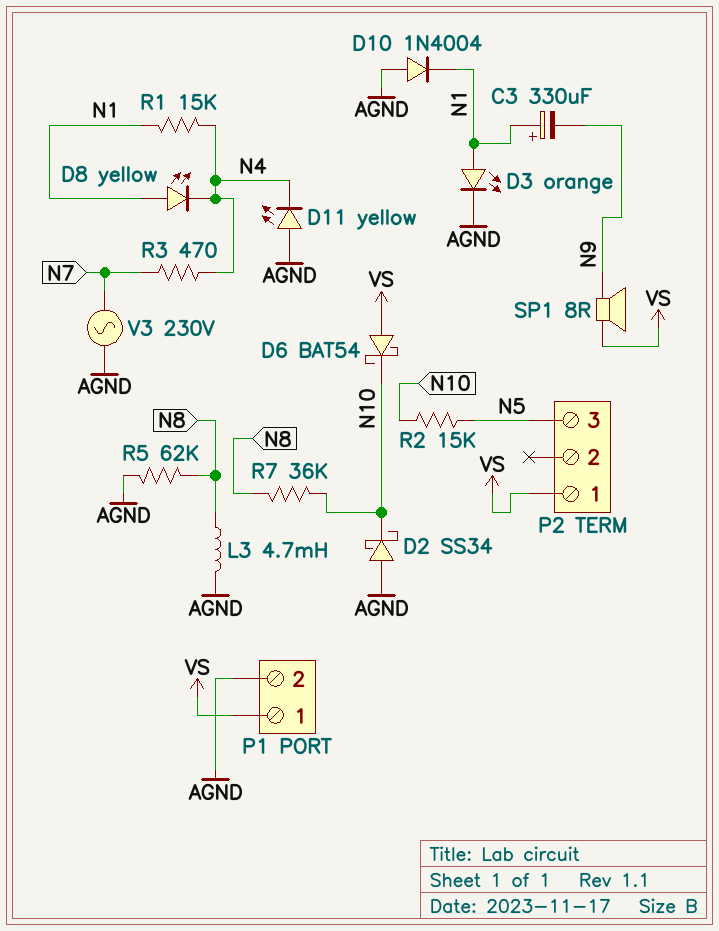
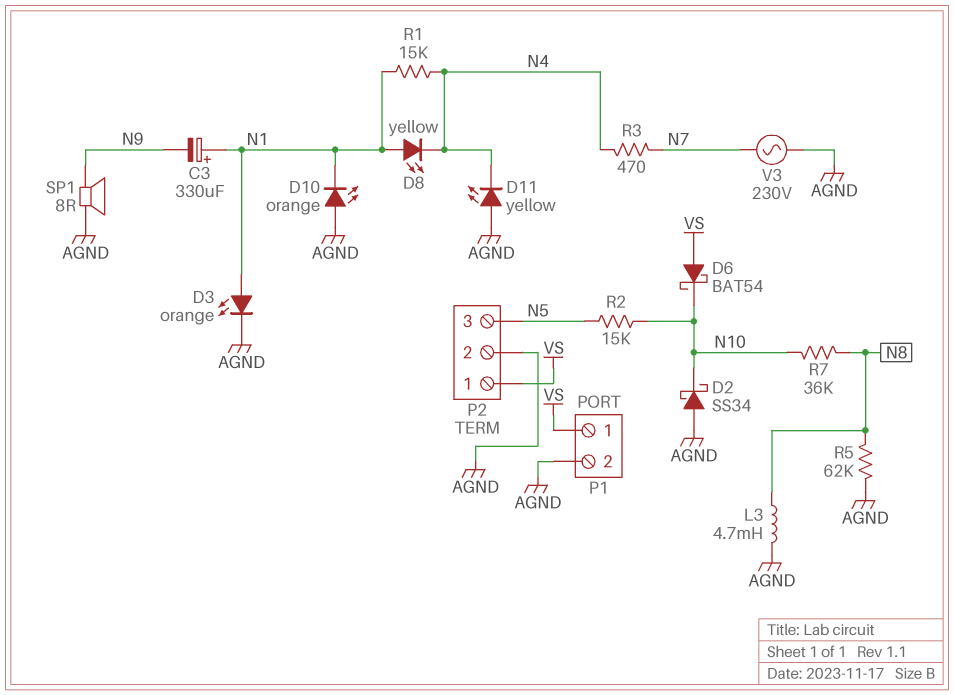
D10: diode 1N4004 (A AGND, K N1) -> LED orange (A AGND, K N1)
P2 pin 2: none -> AGND
SP1: speaker 8R (N9, VS) -> speaker 8R (AGND, N9)

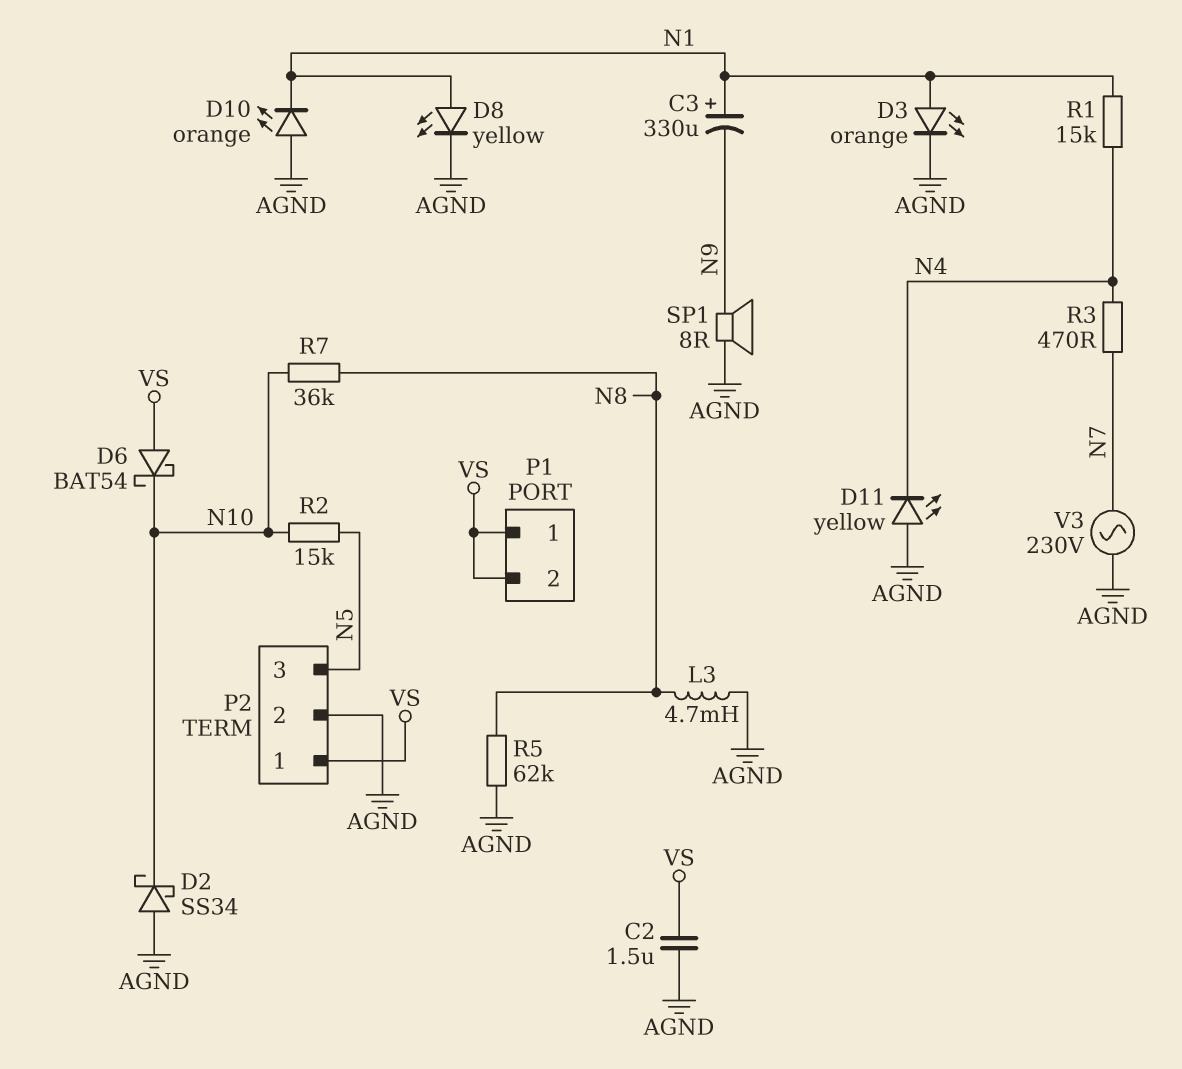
C2: none -> 1.5uF (AGND, VS)
D8: LED yellow (A N1, K N4) -> LED yellow (A N1, K AGND)
P1 pin 2: AGND -> VS

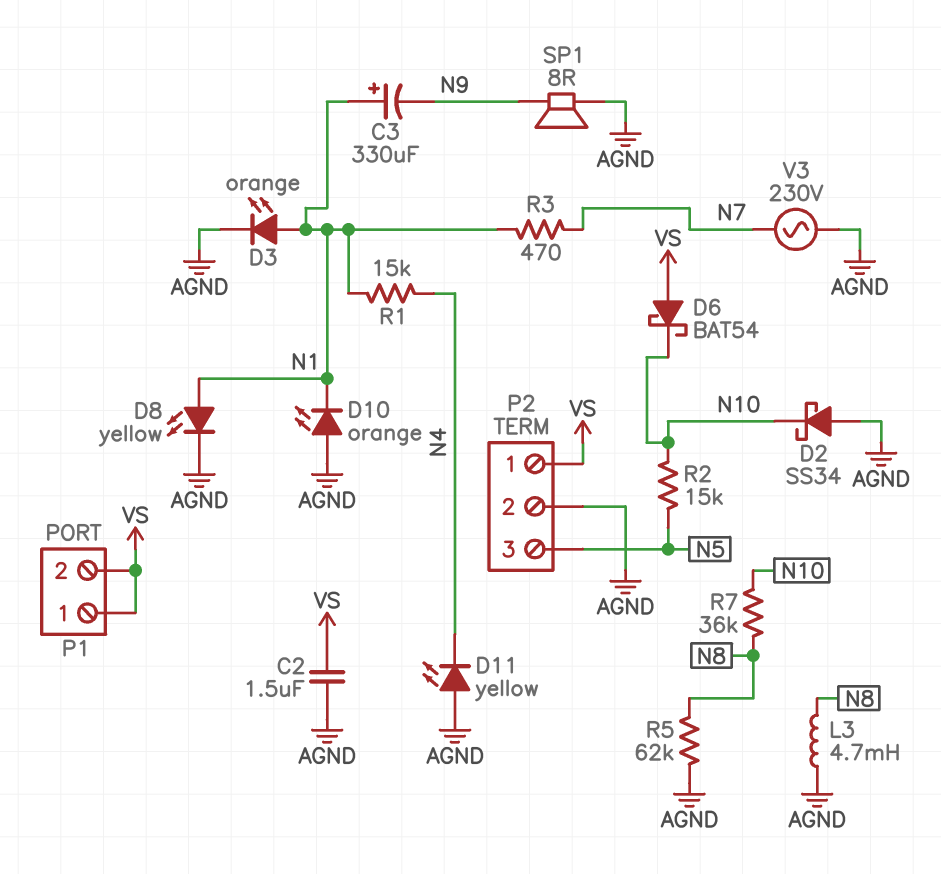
R3: 470 (N4, N7) -> 470 (N1, N7)

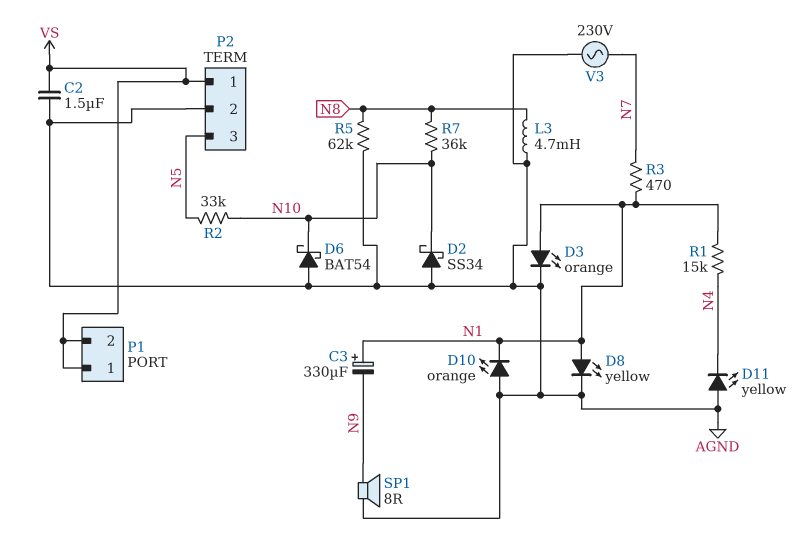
D6: schottky BAT54 (A VS, K N10) -> schottky BAT54 (A AGND, K N10)
R2: 15k (N5, N10) -> 33k (N5, N10)

